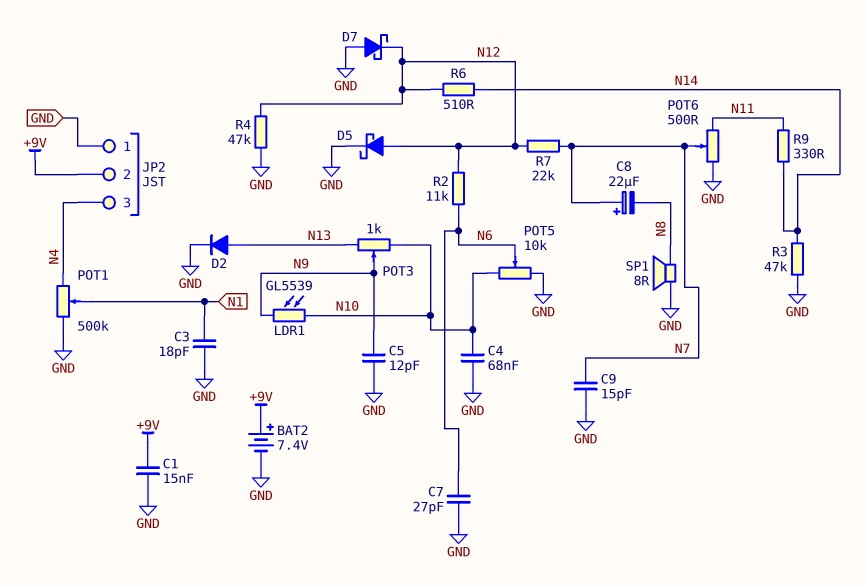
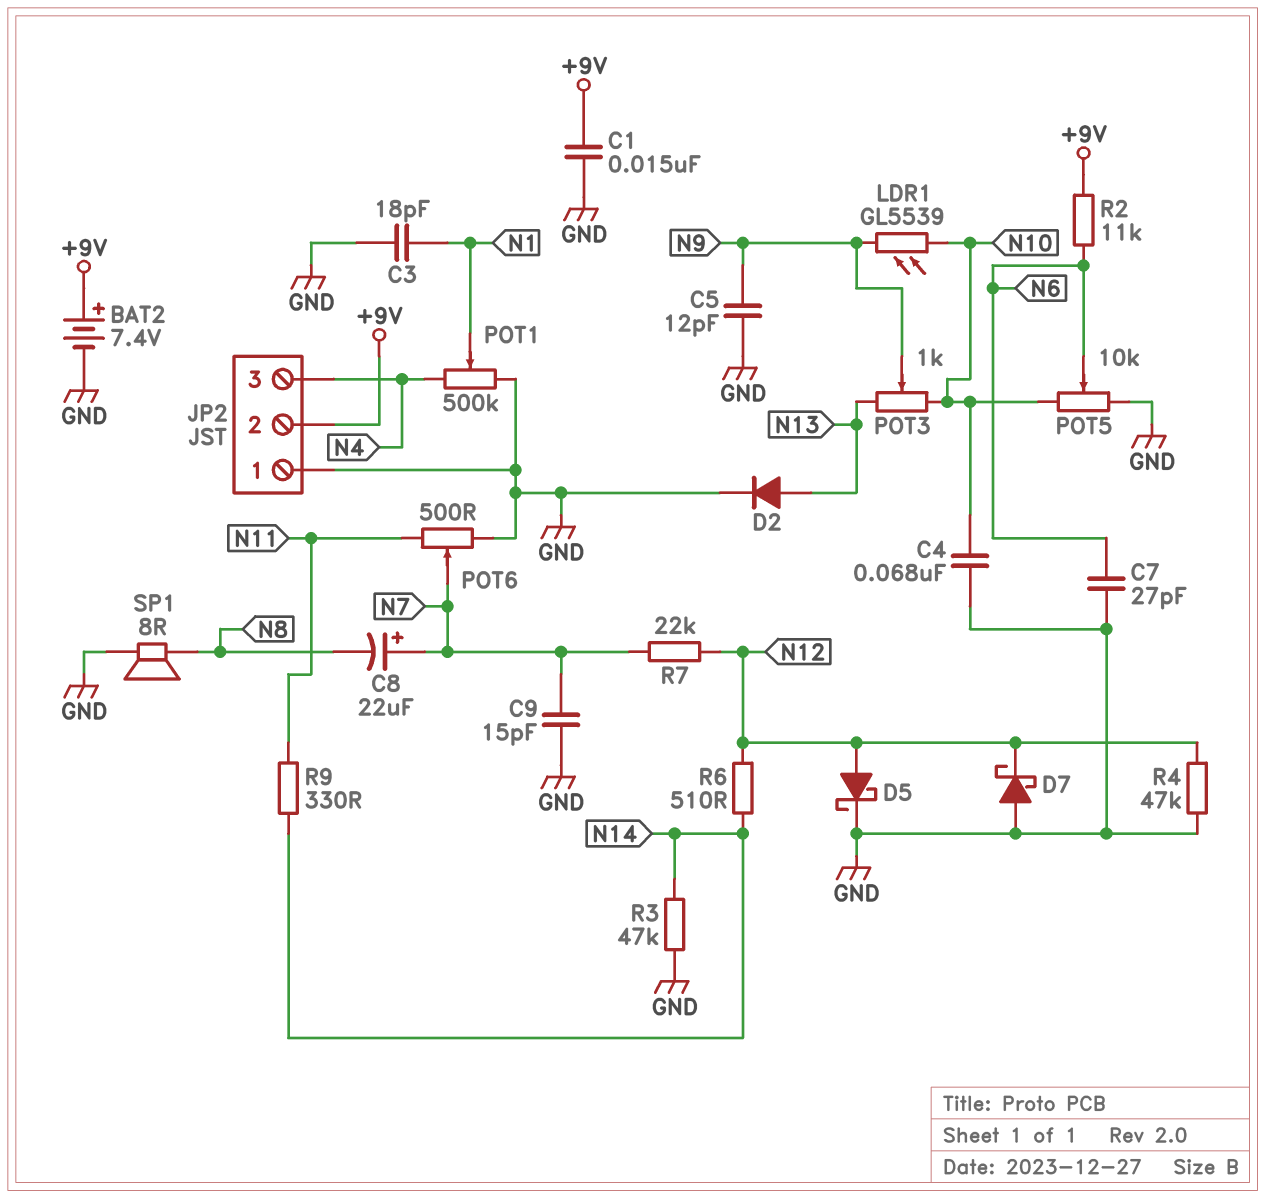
R2: 11k (N6, N12) -> 11k (+9V, N6)

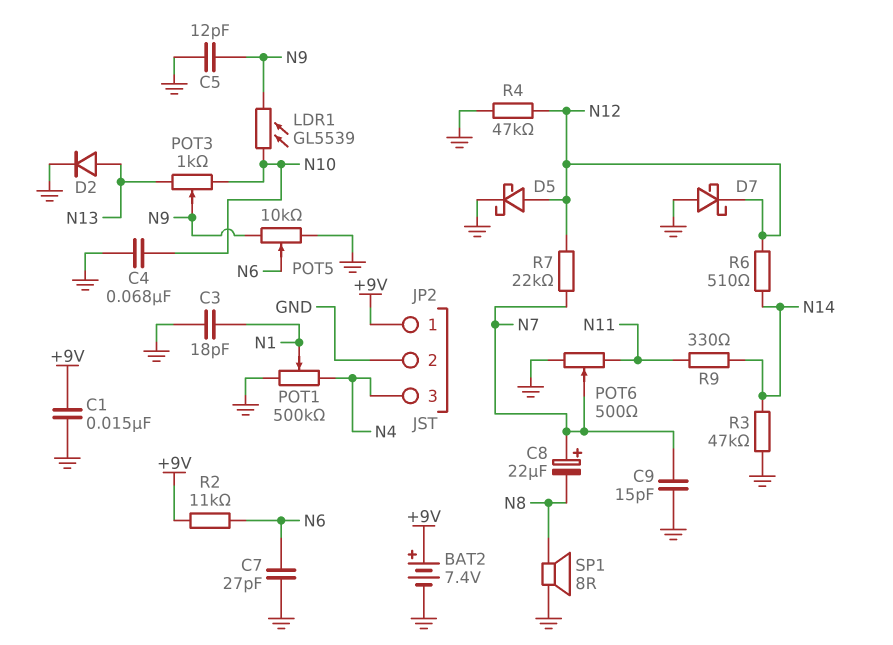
JP2 pin 1: GND -> +9V
JP2 pin 2: +9V -> GND
POT5: 10k (GND, N10, wiper N6) -> 10k (GND, N9, wiper N6)

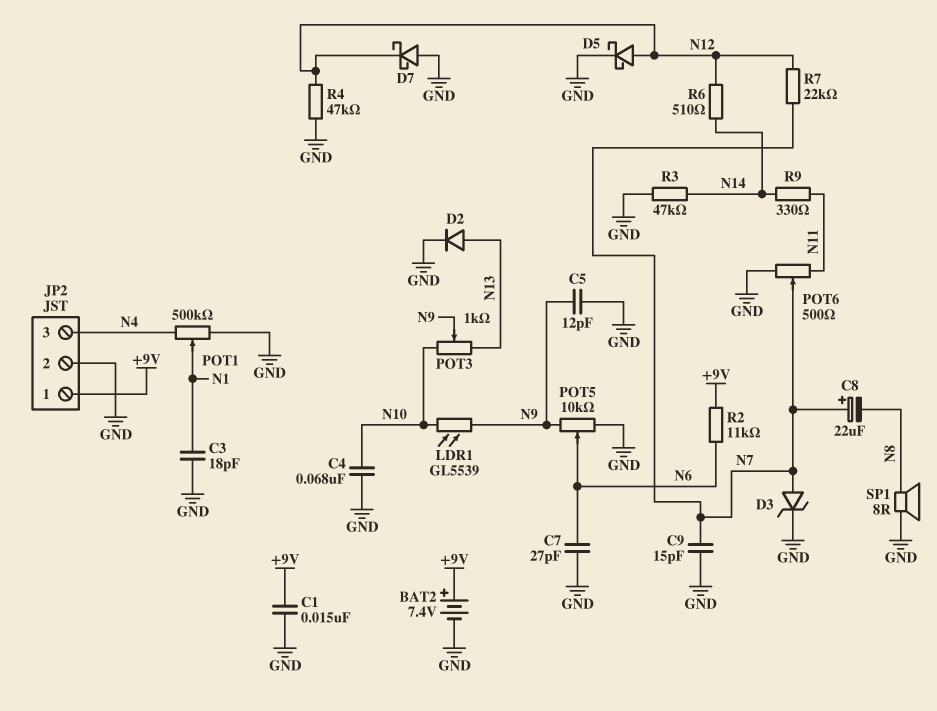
D3: none -> zener (A N7, K GND)

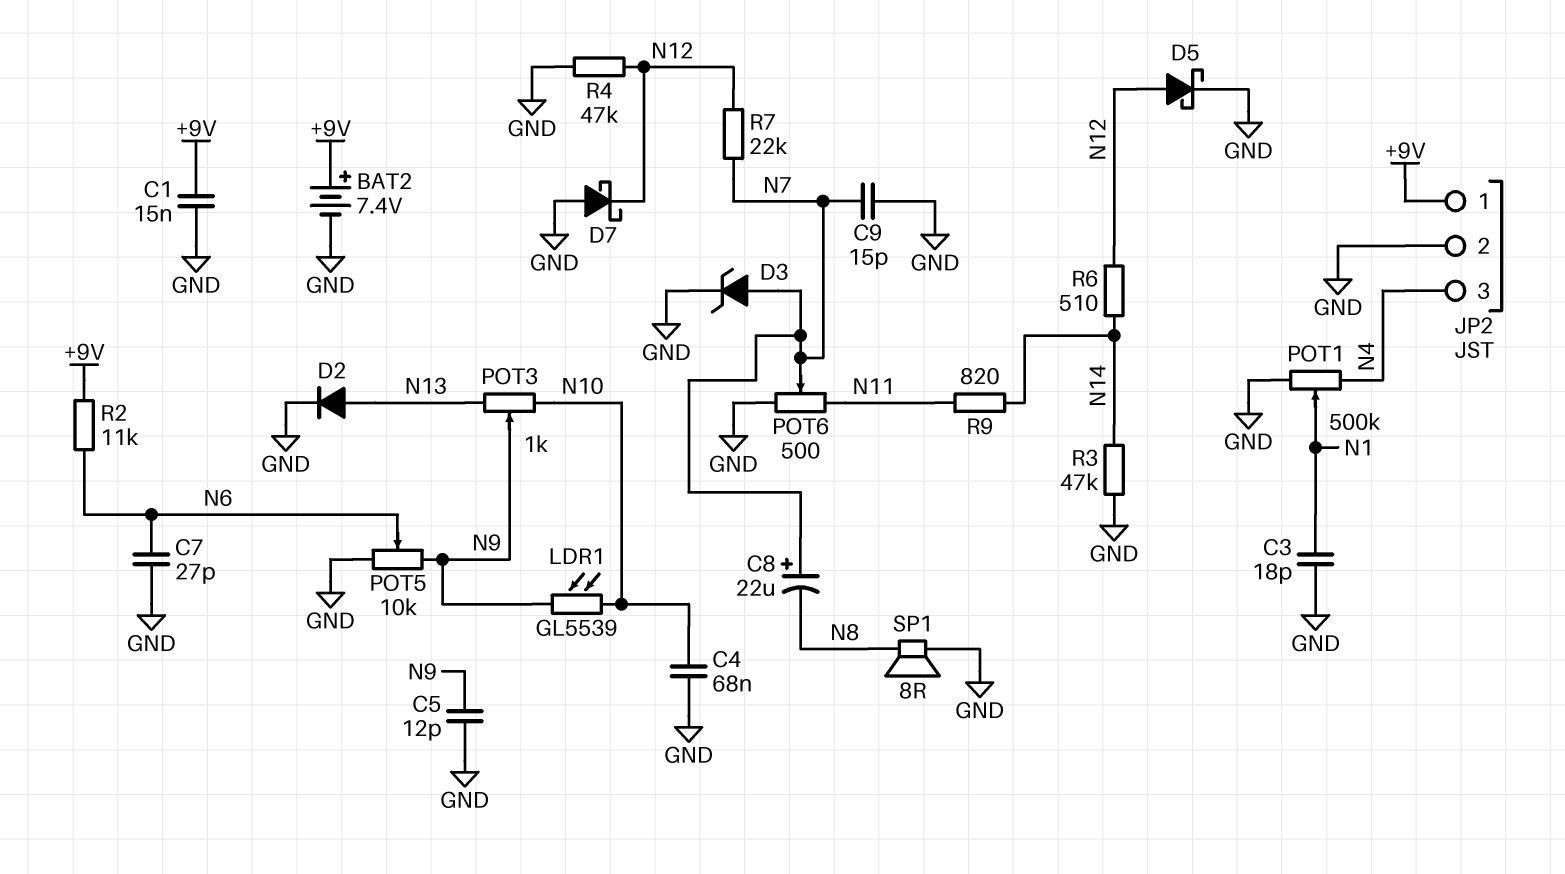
R9: 330 (N11, N14) -> 820 (N11, N14)

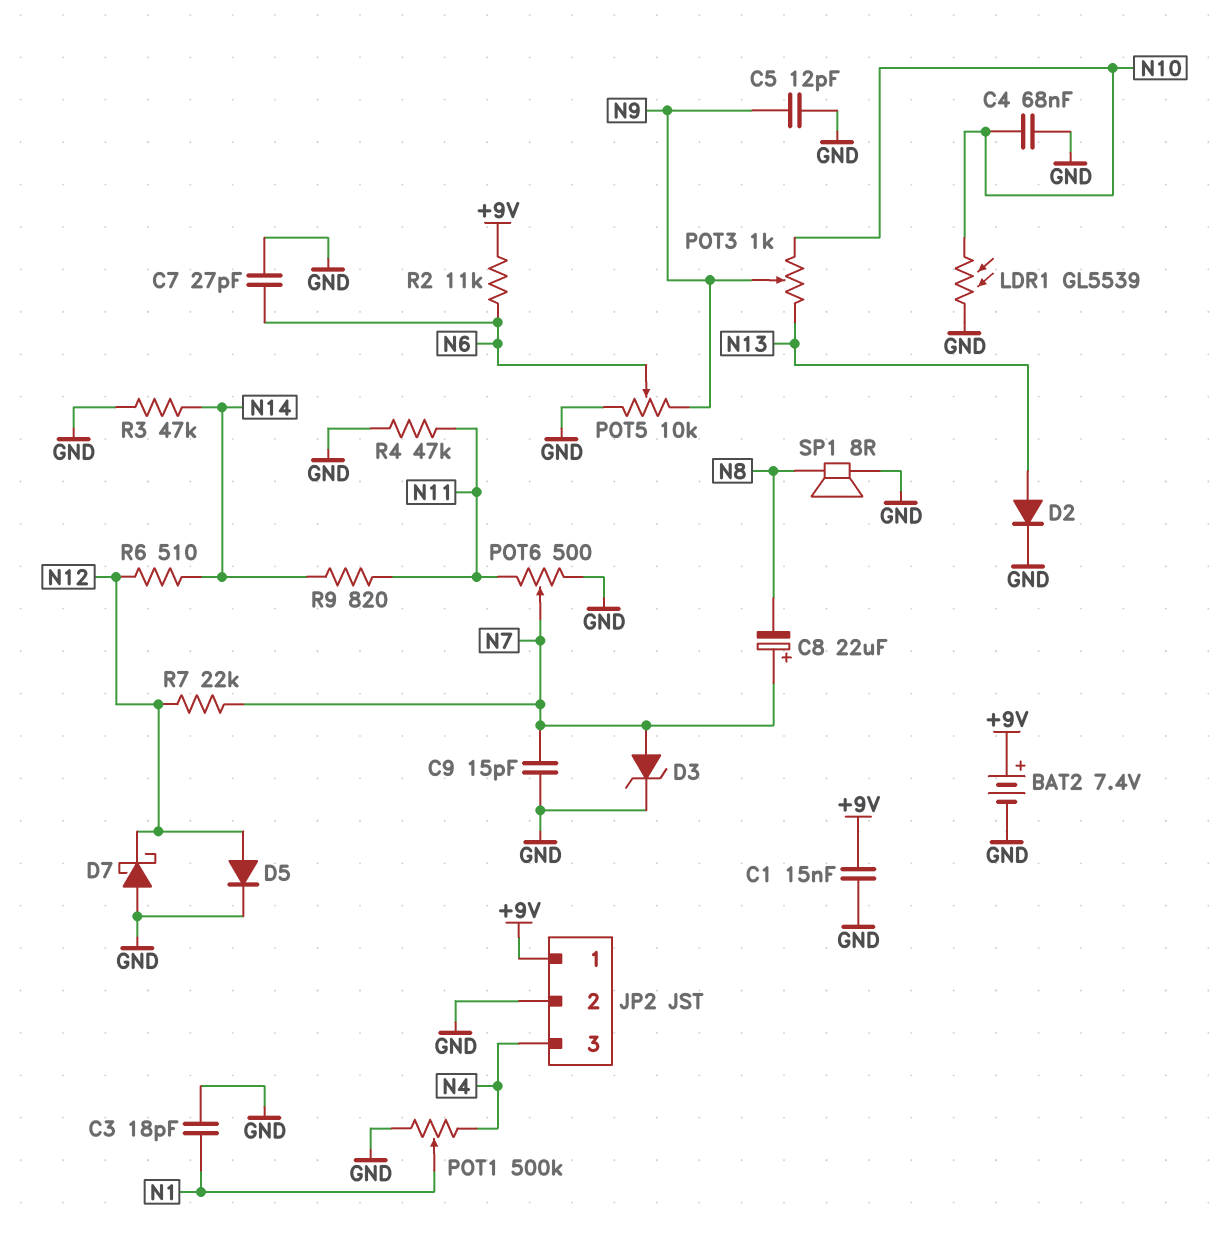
D5: schottky (A N12, K GND) -> diode (A N12, K GND)
LDR1: GL5539 (N9, N10) -> GL5539 (GND, N10)
R4: 47k (GND, N12) -> 47k (GND, N11)

